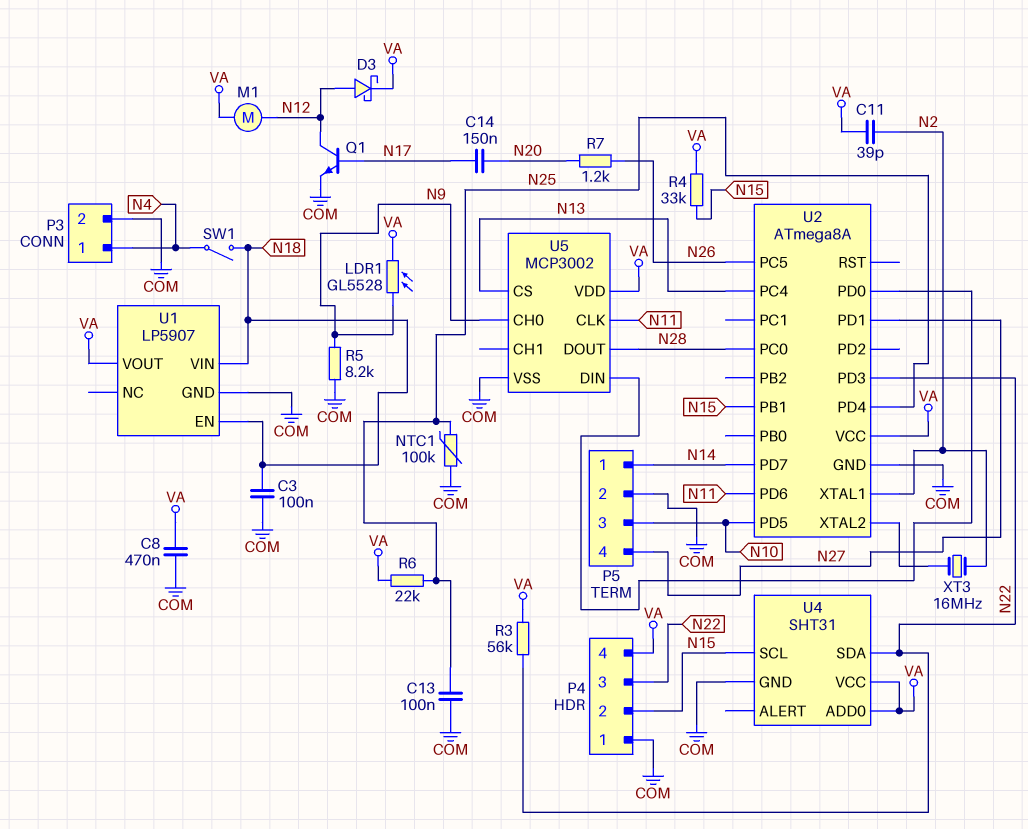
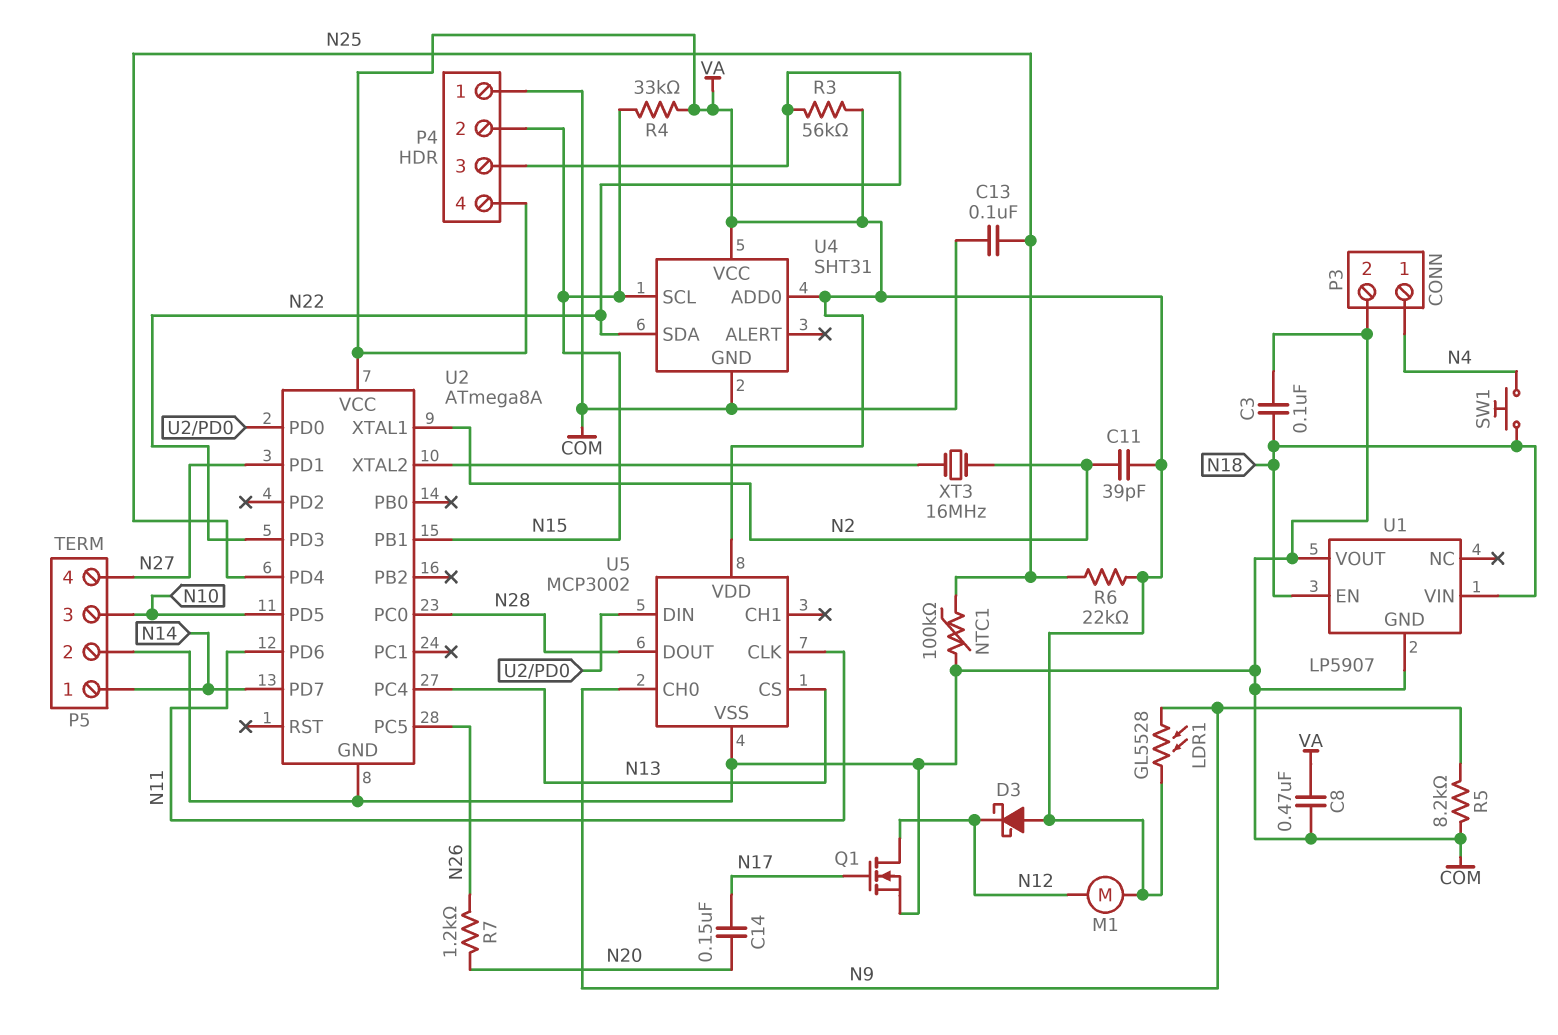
D3: schottky (A N12, K VA) -> schottky (A VA, K N12)
Q1: NPN (B N17, C N12, E COM) -> NMOS (G N17, D N12, S COM)
SW1: switch (N4, N18) -> button (N4, N18)
U1 pin VOUT: VA -> COM

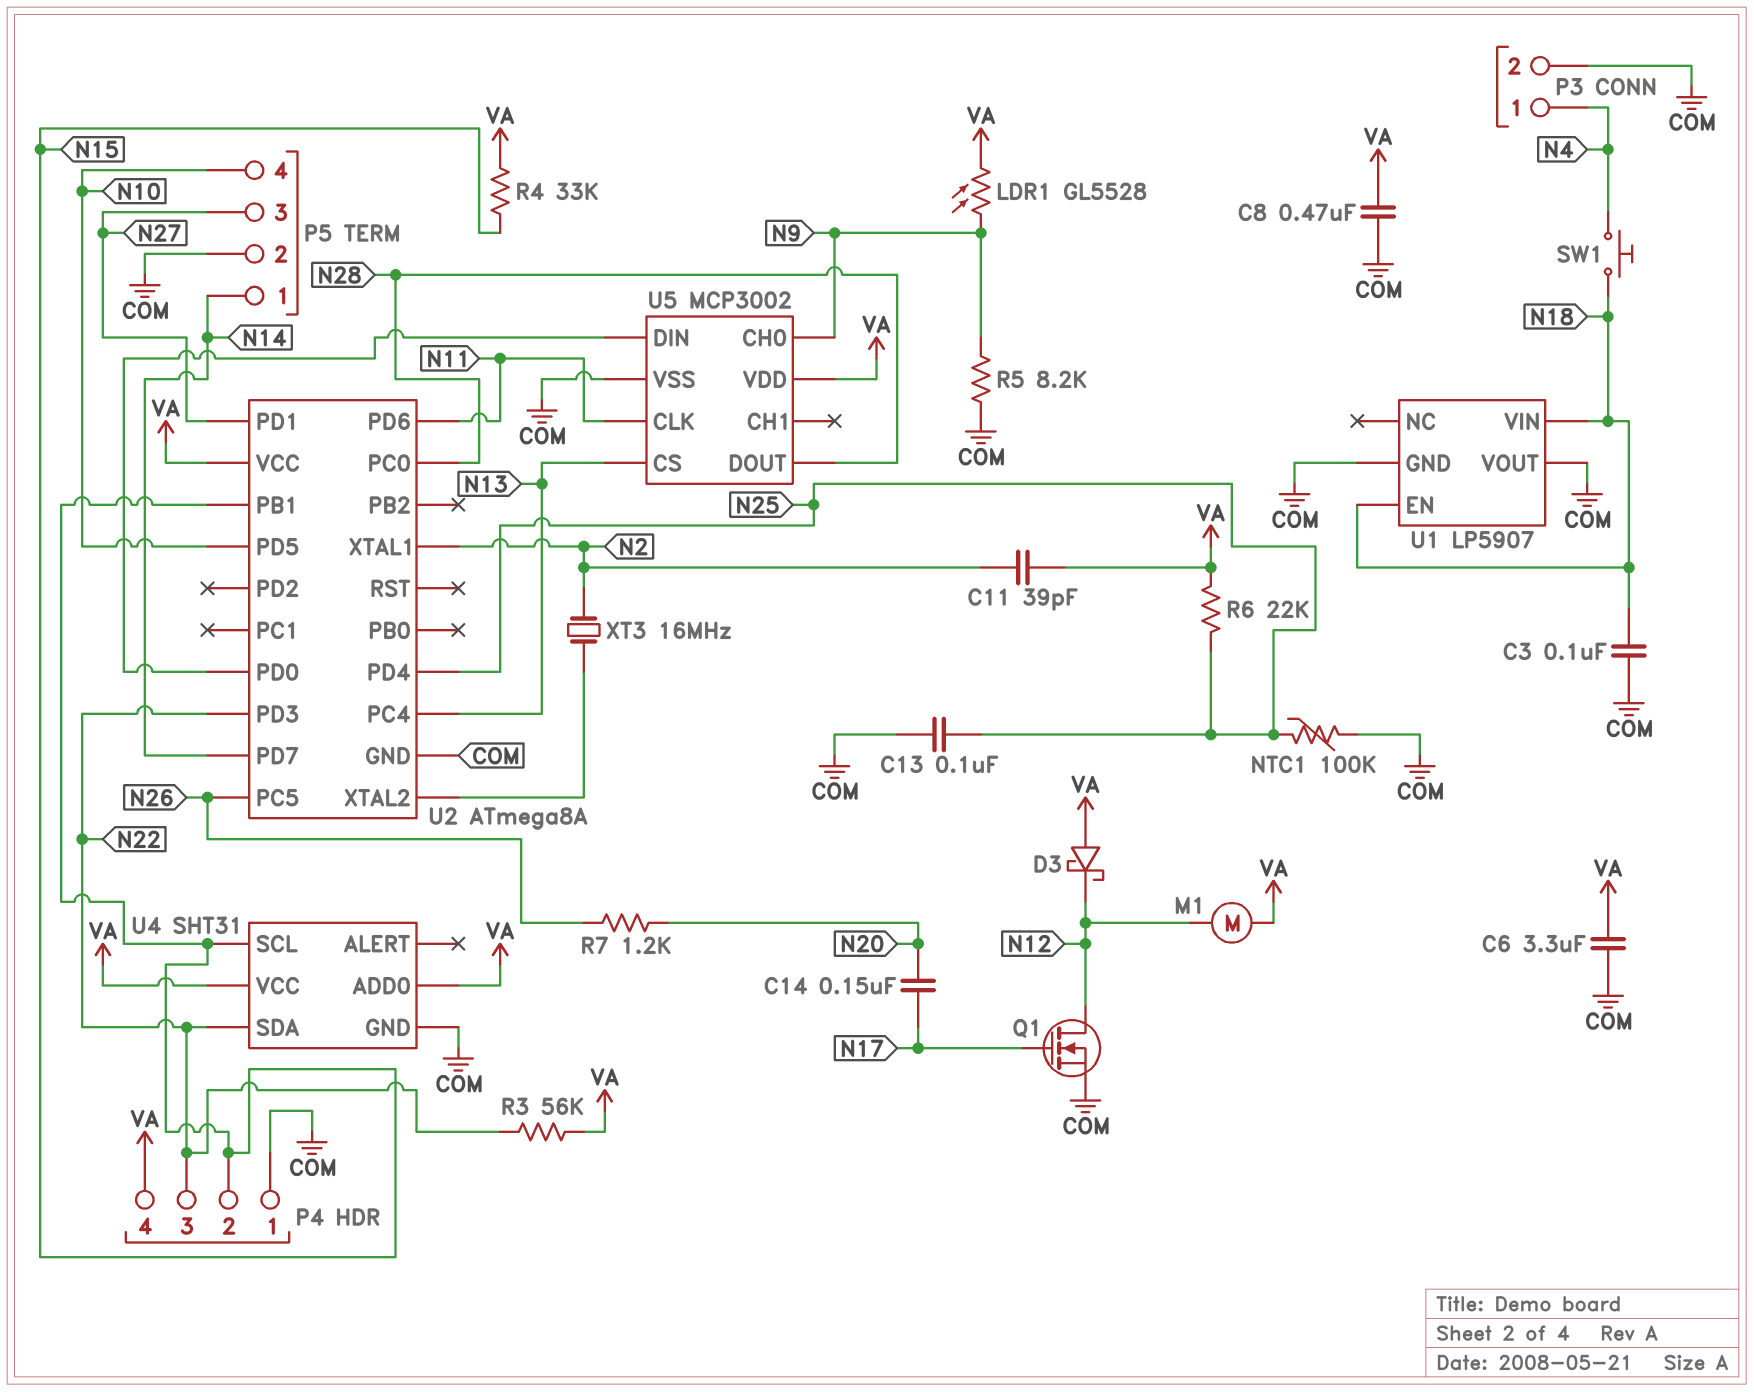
C6: none -> 3.3uF (COM, VA)
P5 pin 3: N10 -> N27
P5 pin 4: N27 -> N10

